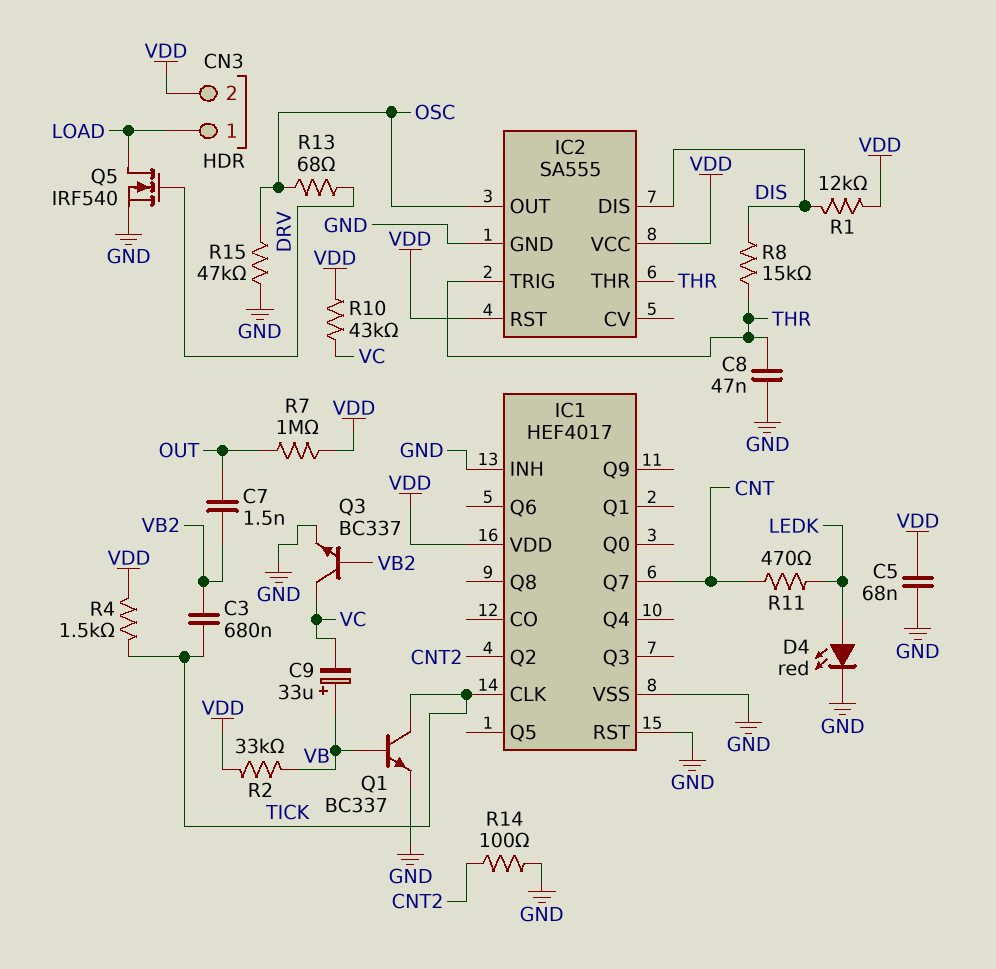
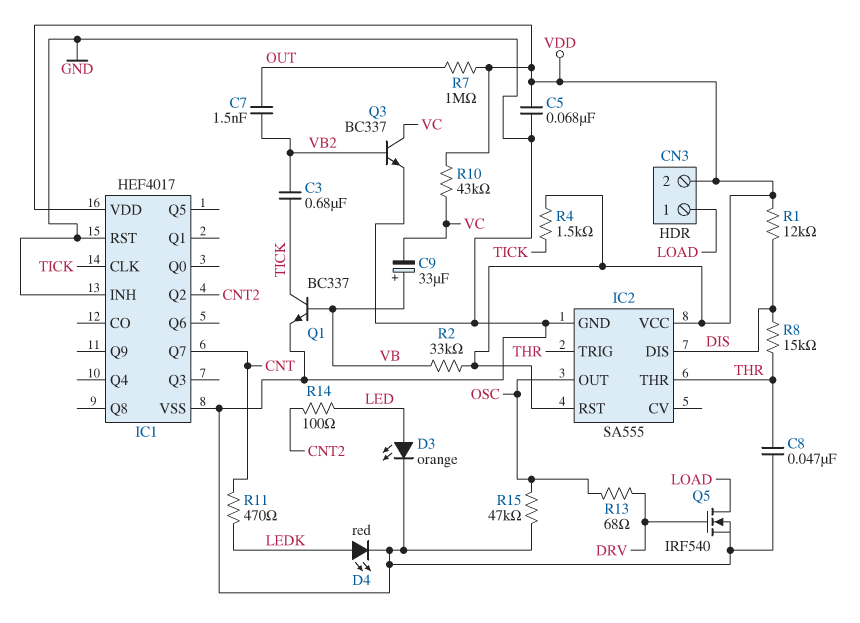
D3: none -> LED orange (A LED, K GND)
R14: 100 (CNT2, GND) -> 100 (CNT2, LED)

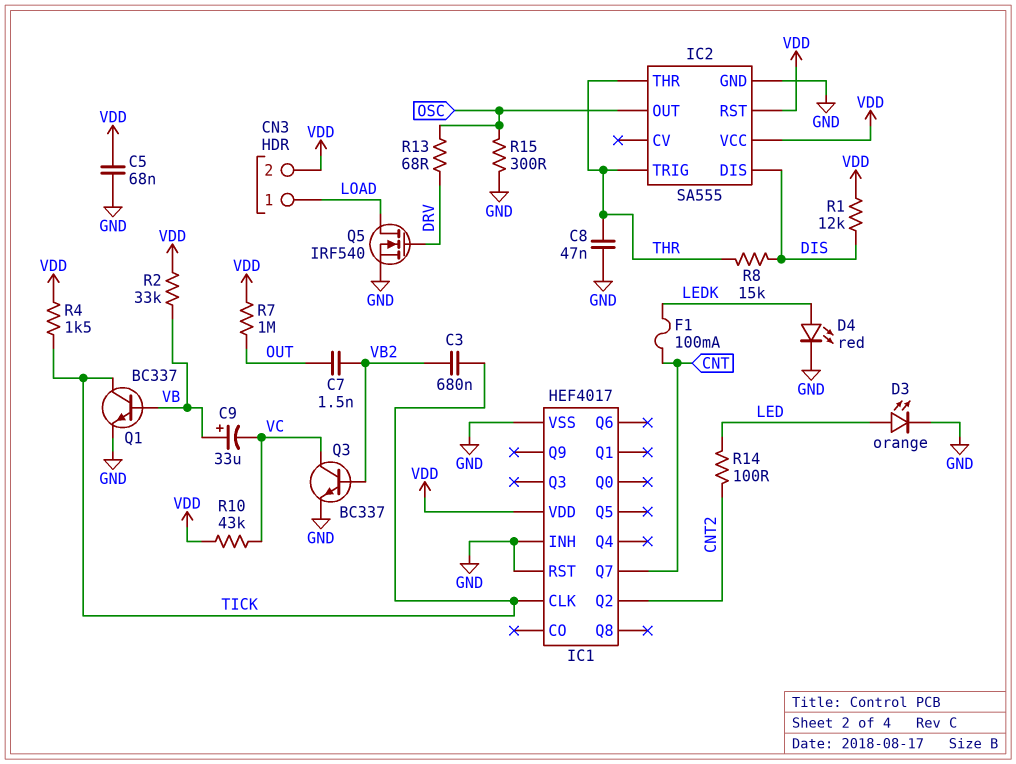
F1: none -> 100mA (CNT, LEDK)
R11: 470 (CNT, LEDK) -> none
R15: 47k (GND, OSC) -> 300 (GND, OSC)

